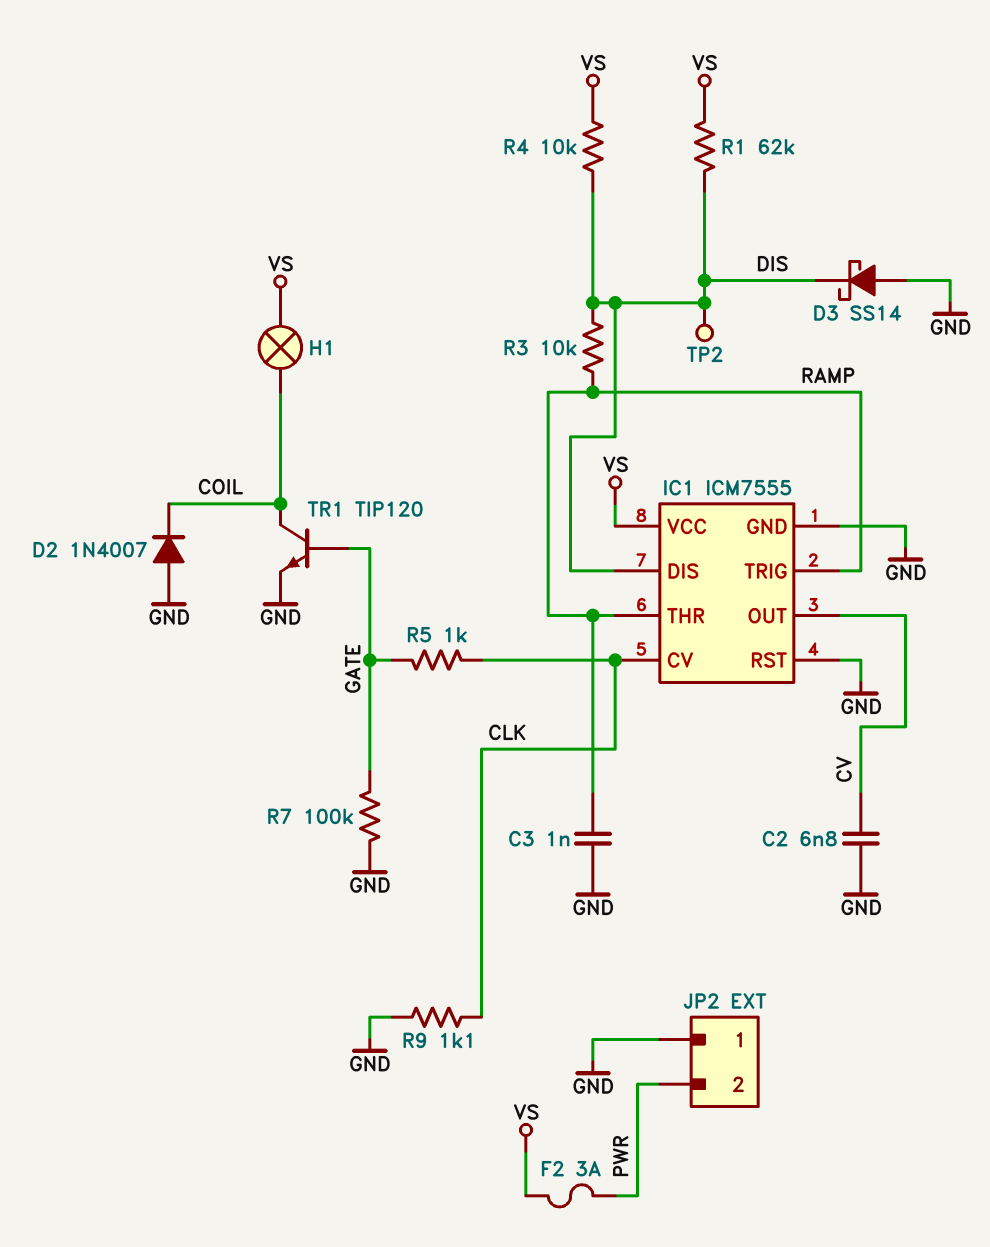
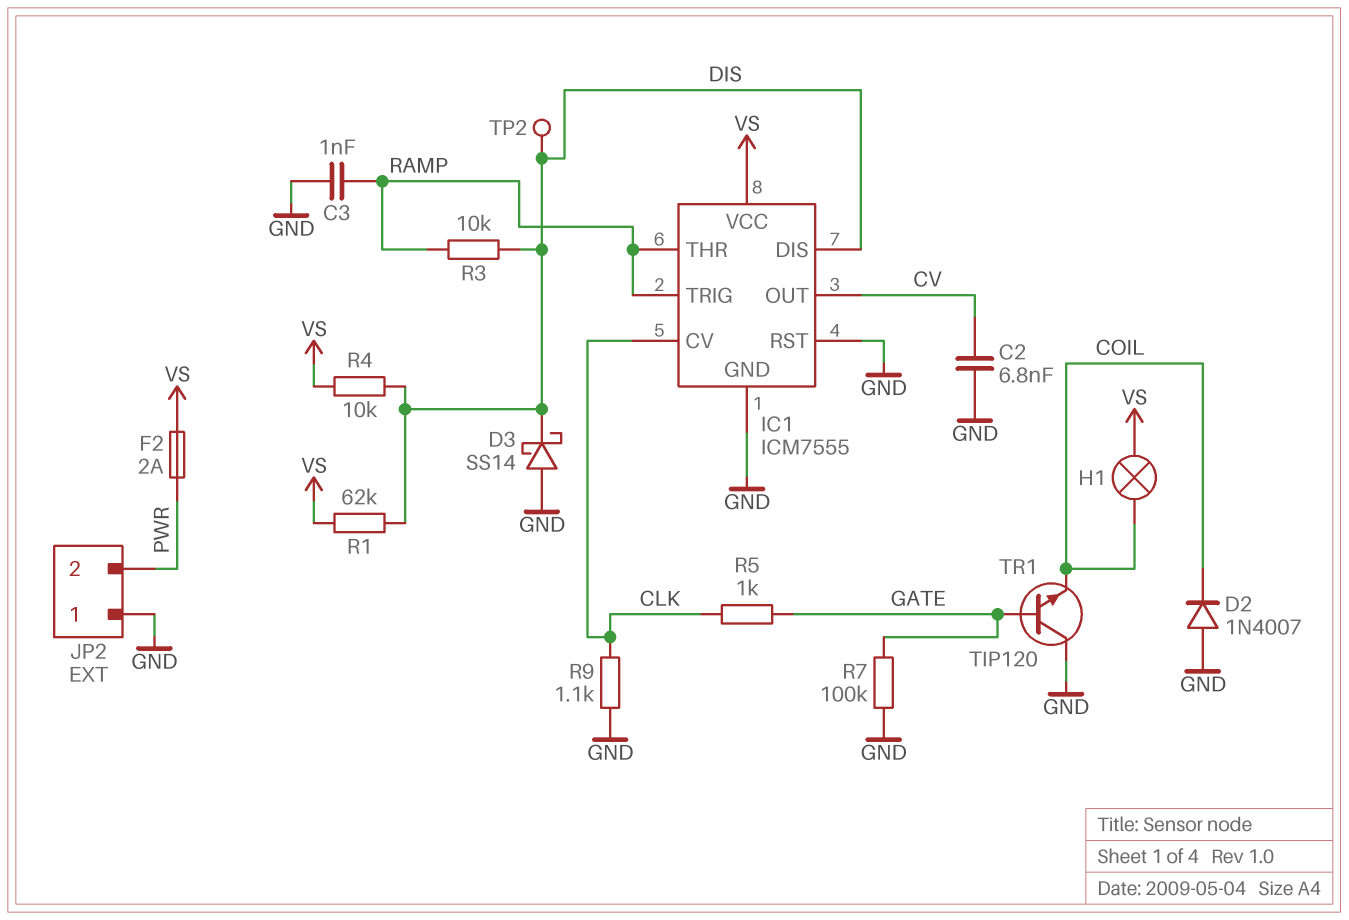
F2: 3A (PWR, VS) -> 2A (PWR, VS)
TR1: NPN TIP120 (B GATE, C COIL, E GND) -> NPN TIP120 (B GATE, C GND, E COIL)

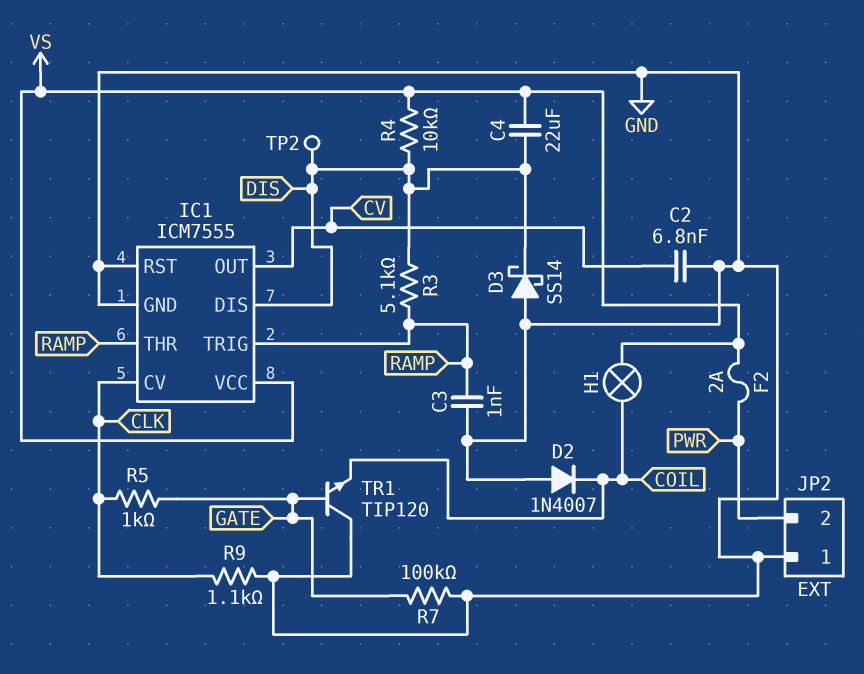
C4: none -> 22uF (DIS, VS)
R1: 62k (DIS, VS) -> none
R3: 10k (DIS, RAMP) -> 5.1k (DIS, RAMP)

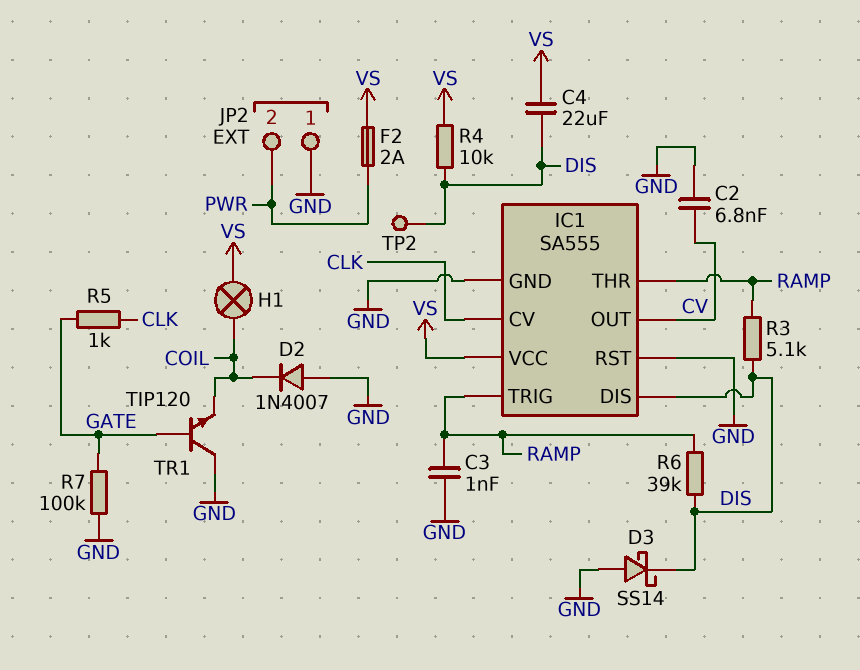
IC1: ICM7555 -> SA555
R6: none -> 39k (DIS, RAMP)
R9: 1.1k (CLK, GND) -> none

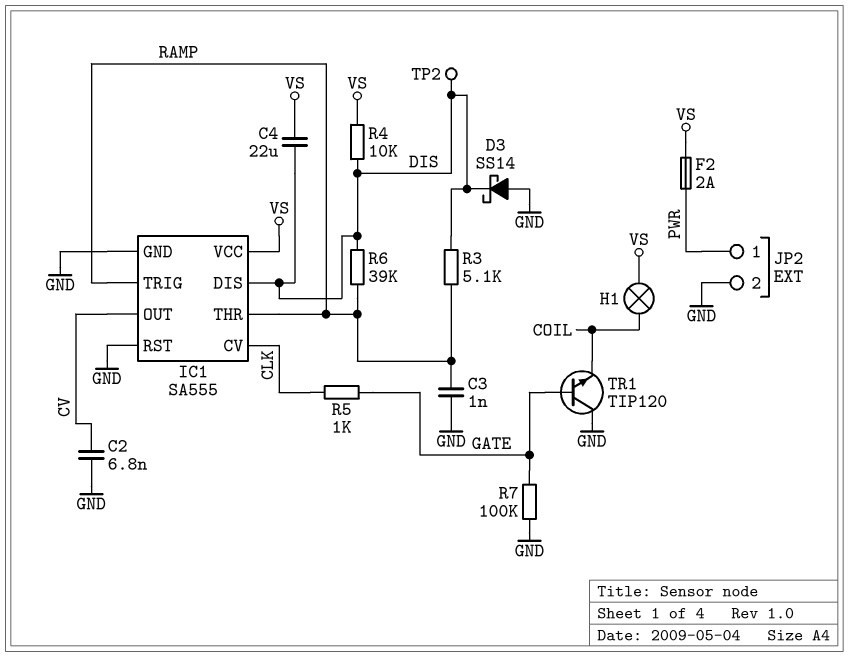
D2: diode 1N4007 (A GND, K COIL) -> none
JP2 pin 1: GND -> PWR
JP2 pin 2: PWR -> GND

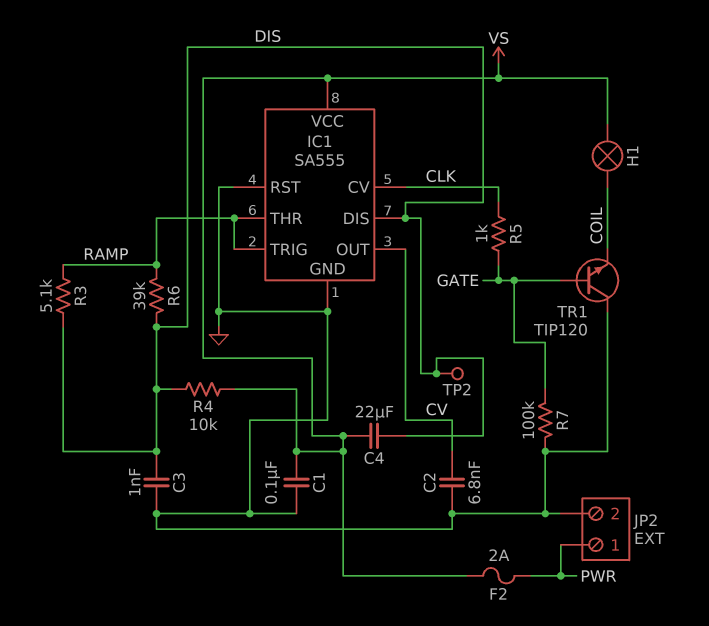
C1: none -> 100nF (GND, VS)
C3: 1nF (GND, RAMP) -> 1nF (DIS, GND)
D3: schottky SS14 (A GND, K DIS) -> none

